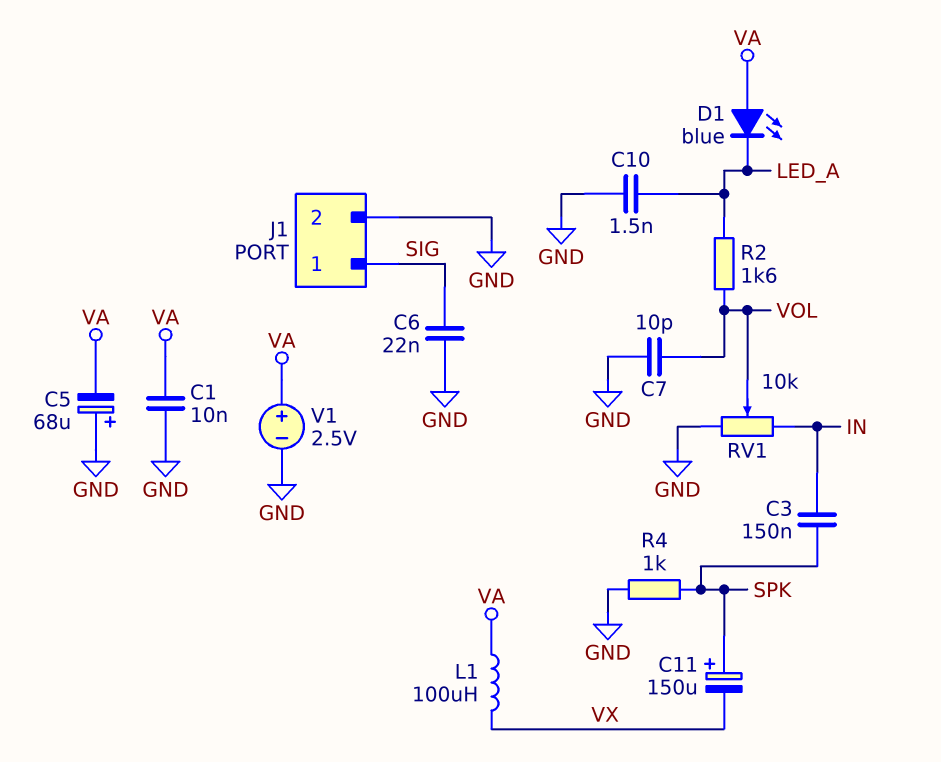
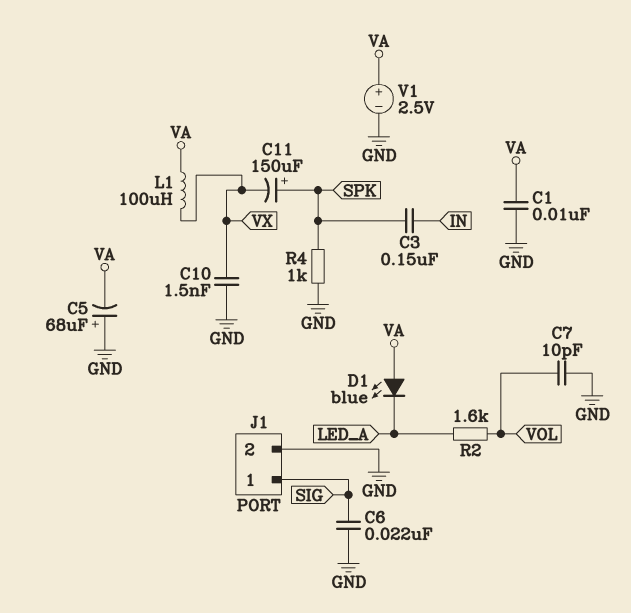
C10: 1.5nF (GND, LED_A) -> 1.5nF (GND, VX)
RV1: 10k (GND, IN, wiper VOL) -> none

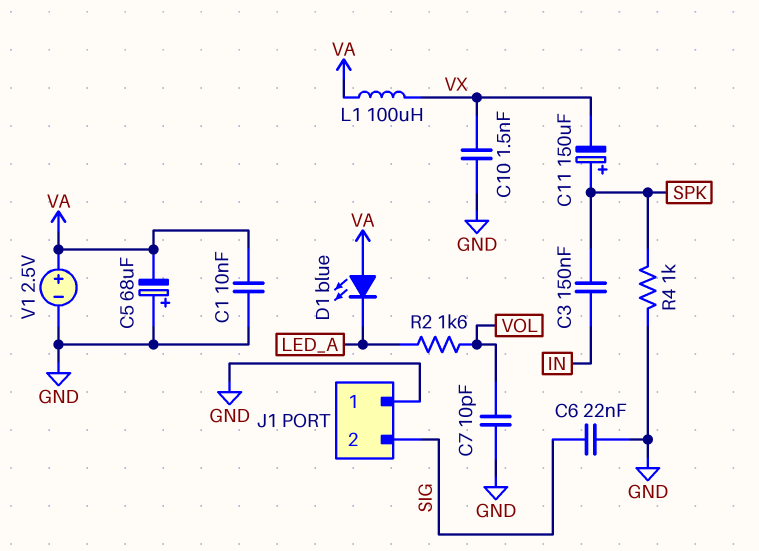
J1 pin 1: SIG -> GND
J1 pin 2: GND -> SIG

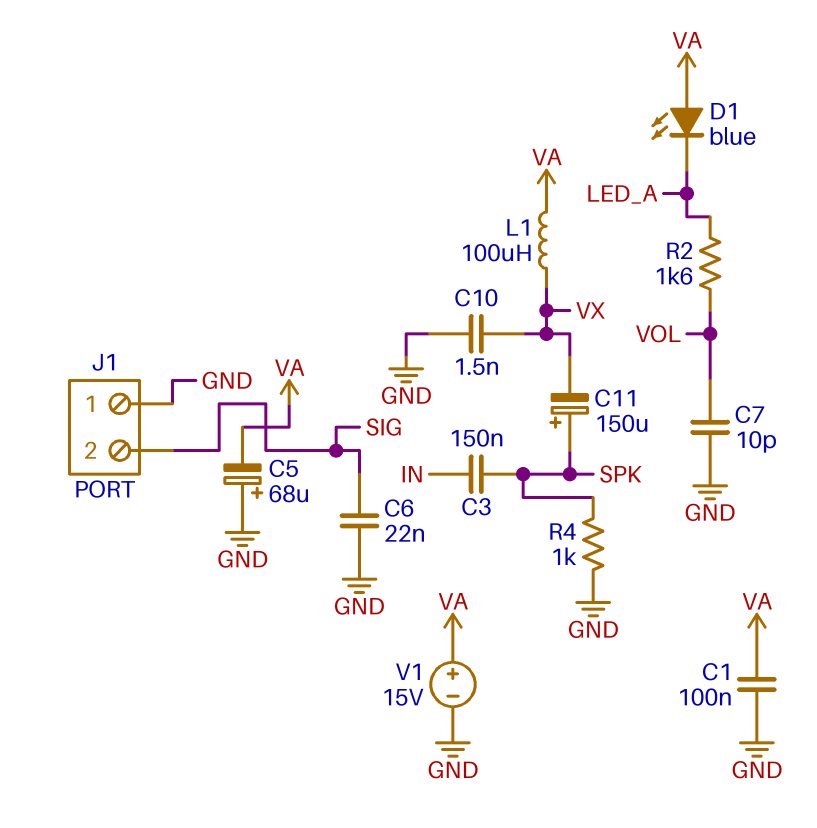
C1: 10nF (GND, VA) -> 100nF (GND, VA)
V1: 2.5V (plus VA, minus GND) -> 15V (plus VA, minus GND)

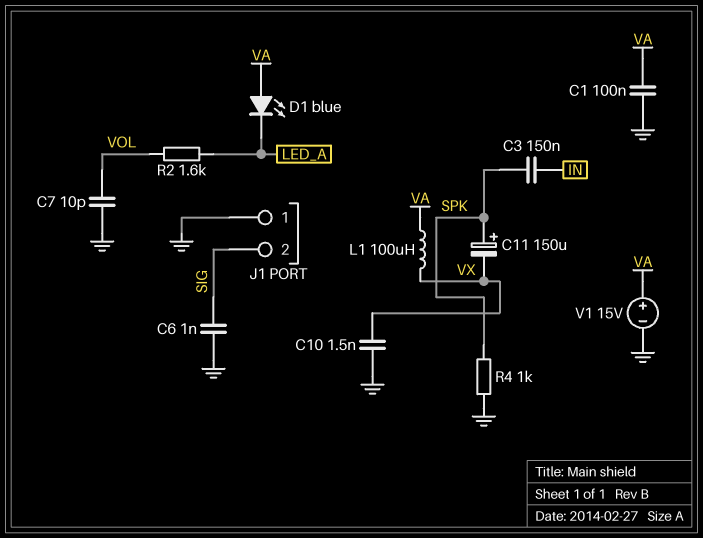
C5: 68uF (plus GND, minus VA) -> none
C6: 22nF (GND, SIG) -> 1nF (GND, SIG)

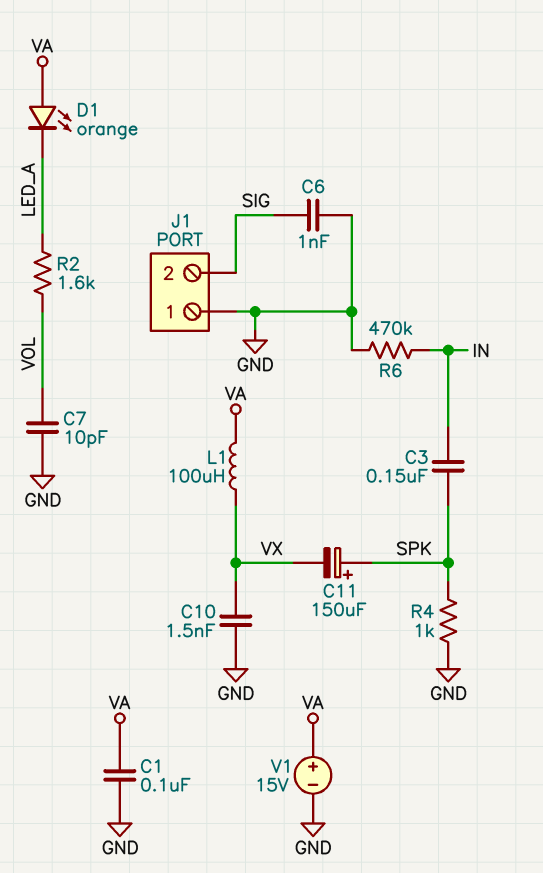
D1: LED blue (A VA, K LED_A) -> LED orange (A VA, K LED_A)
R6: none -> 470k (GND, IN)

